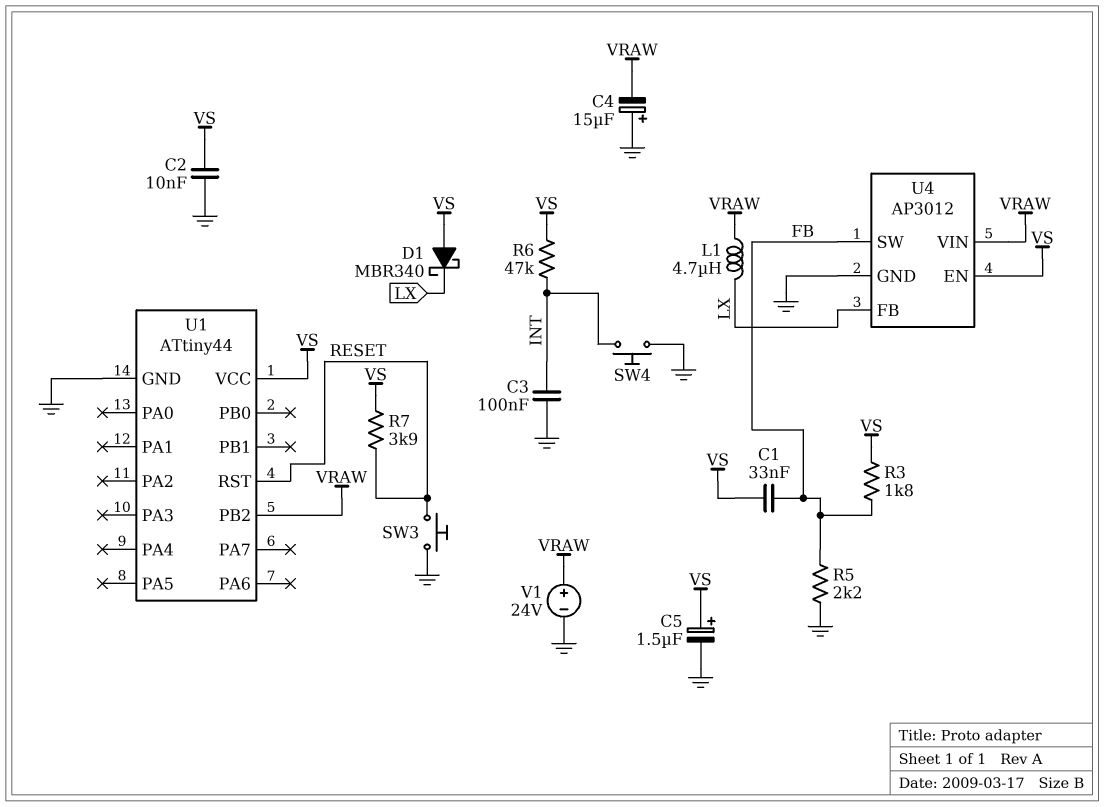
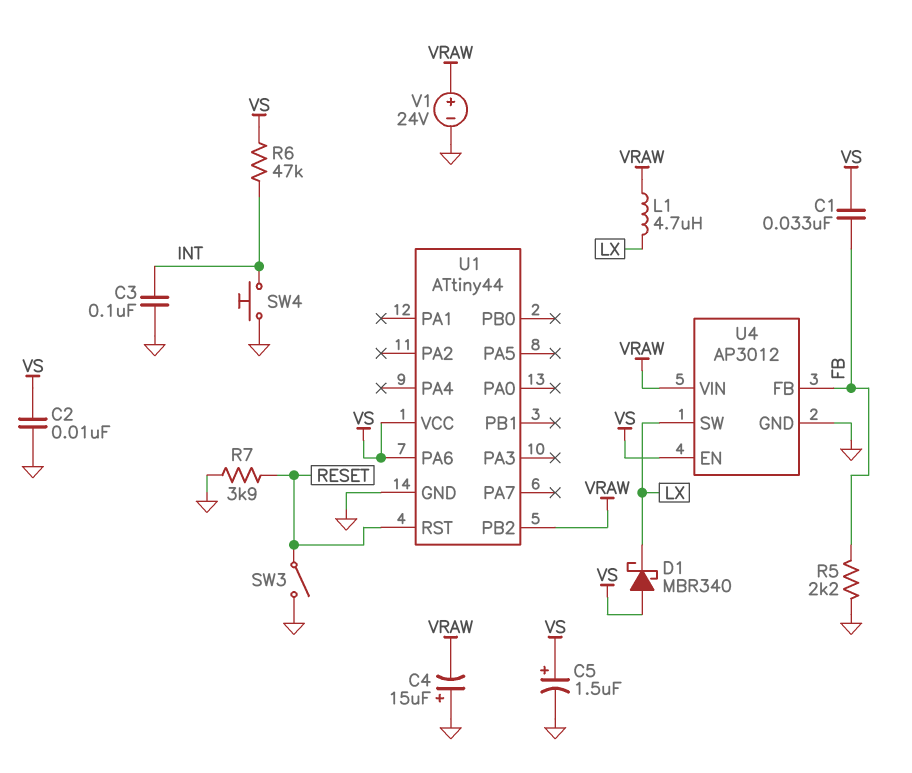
R3: 1.8k (FB, VS) -> none
R7: 3.9k (RESET, VS) -> 3.9k (GND, RESET)
SW3: button (GND, RESET) -> switch (GND, RESET)
U1 pin PA6: none -> VS
U4 pin FB: LX -> FB
U4 pin SW: FB -> LX

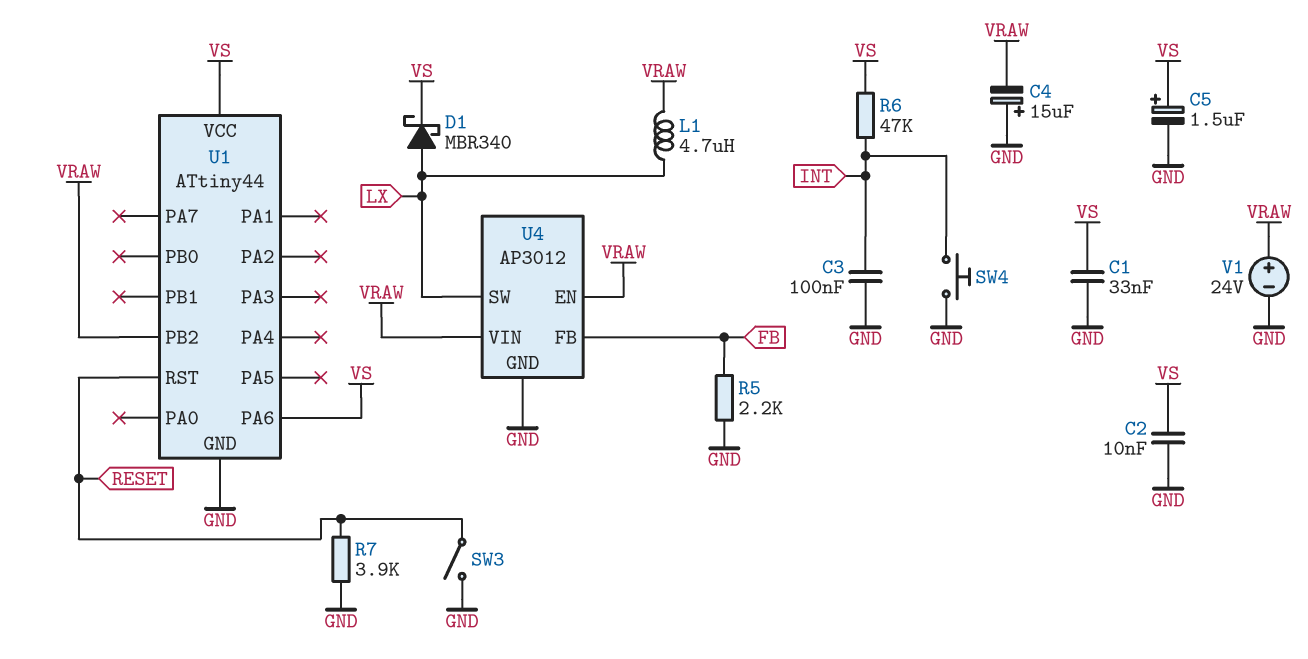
C1: 33nF (FB, VS) -> 33nF (GND, VS)
D1: schottky MBR340 (A VS, K LX) -> schottky MBR340 (A LX, K VS)
U4 pin EN: VS -> VRAW

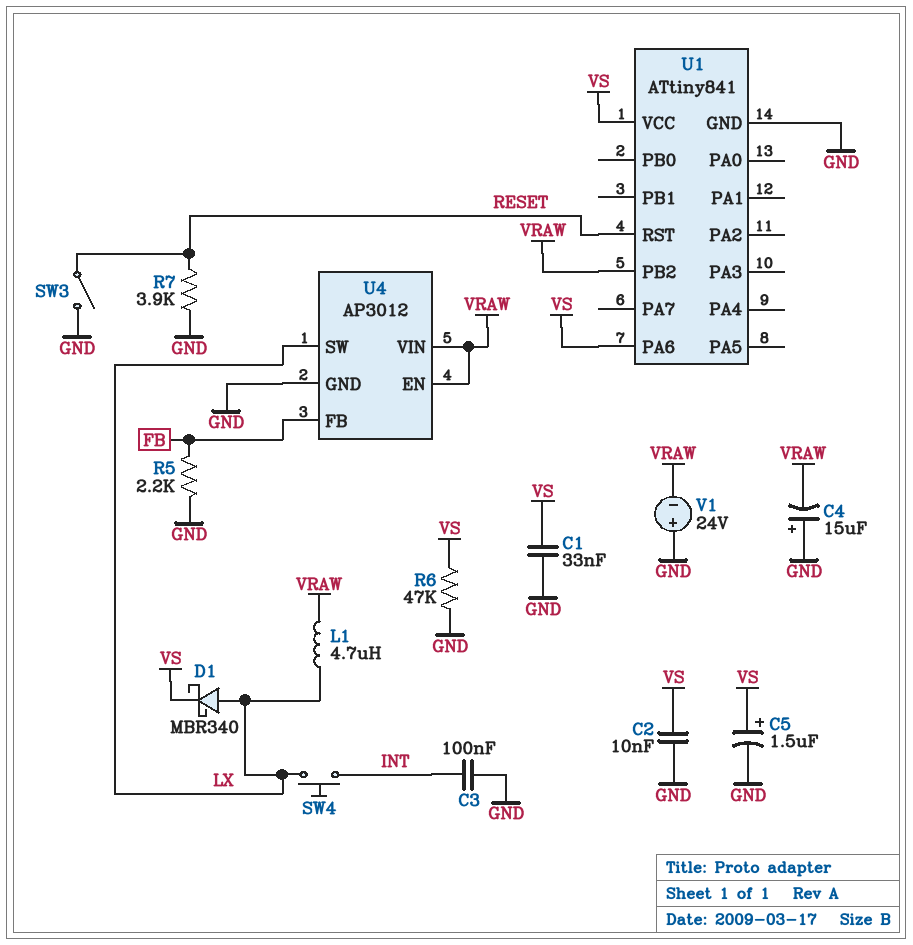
R6: 47k (INT, VS) -> 47k (GND, VS)
SW4: button (GND, INT) -> button (INT, LX)
U1: ATtiny44 -> ATtiny841
V1: 24V (plus VRAW, minus GND) -> 24V (plus GND, minus VRAW)

